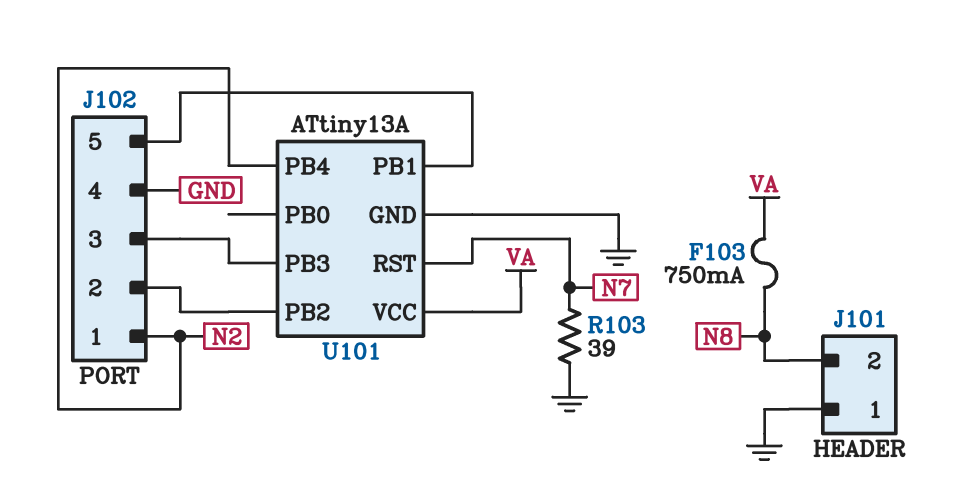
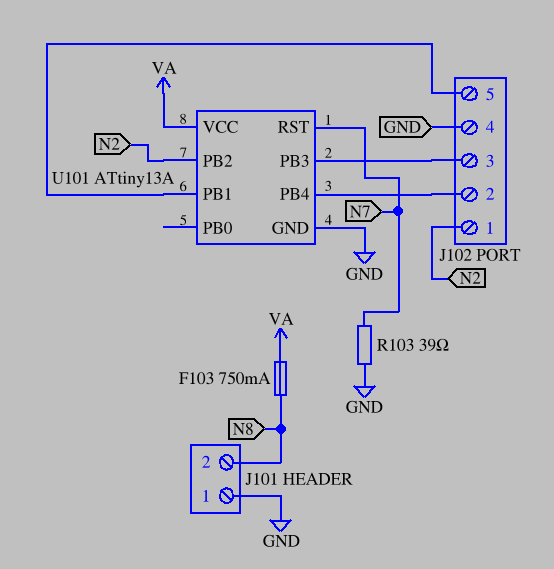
U101 pin PB2: J102/2 -> N2
U101 pin PB4: N2 -> J102/2

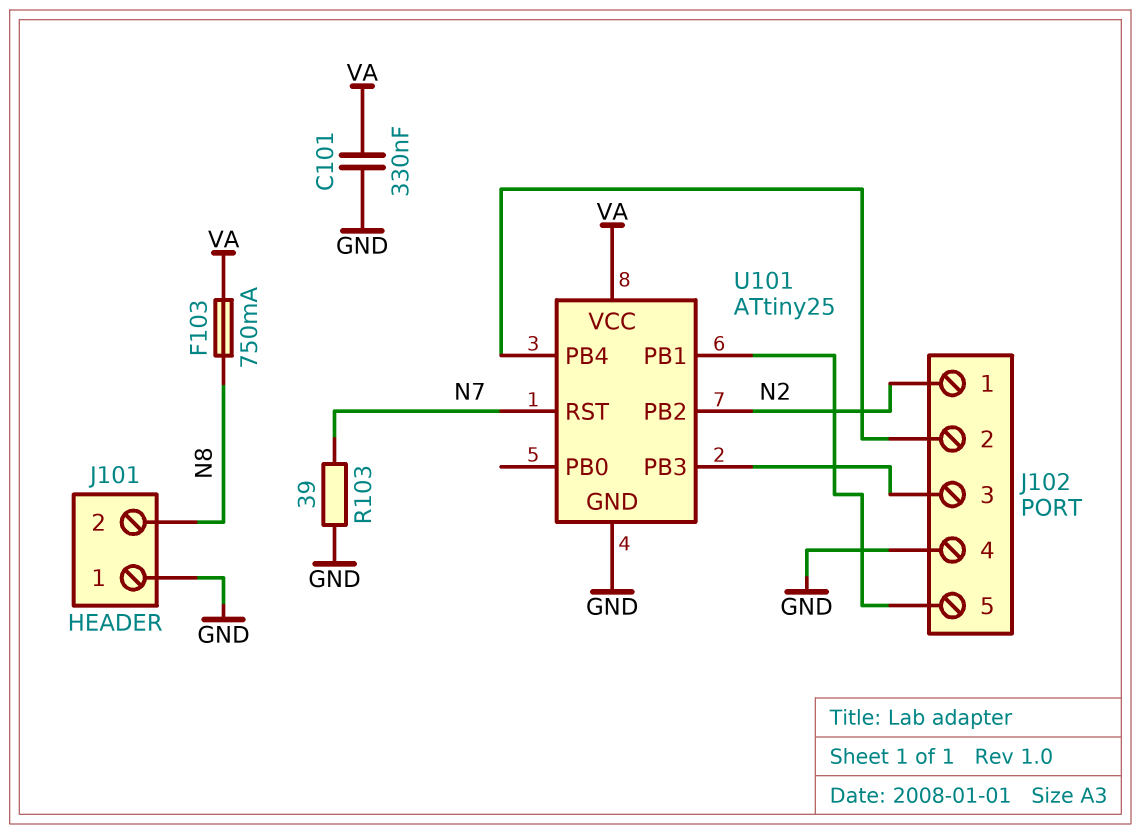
C101: none -> 330nF (GND, VA)
U101: ATtiny13A -> ATtiny25

